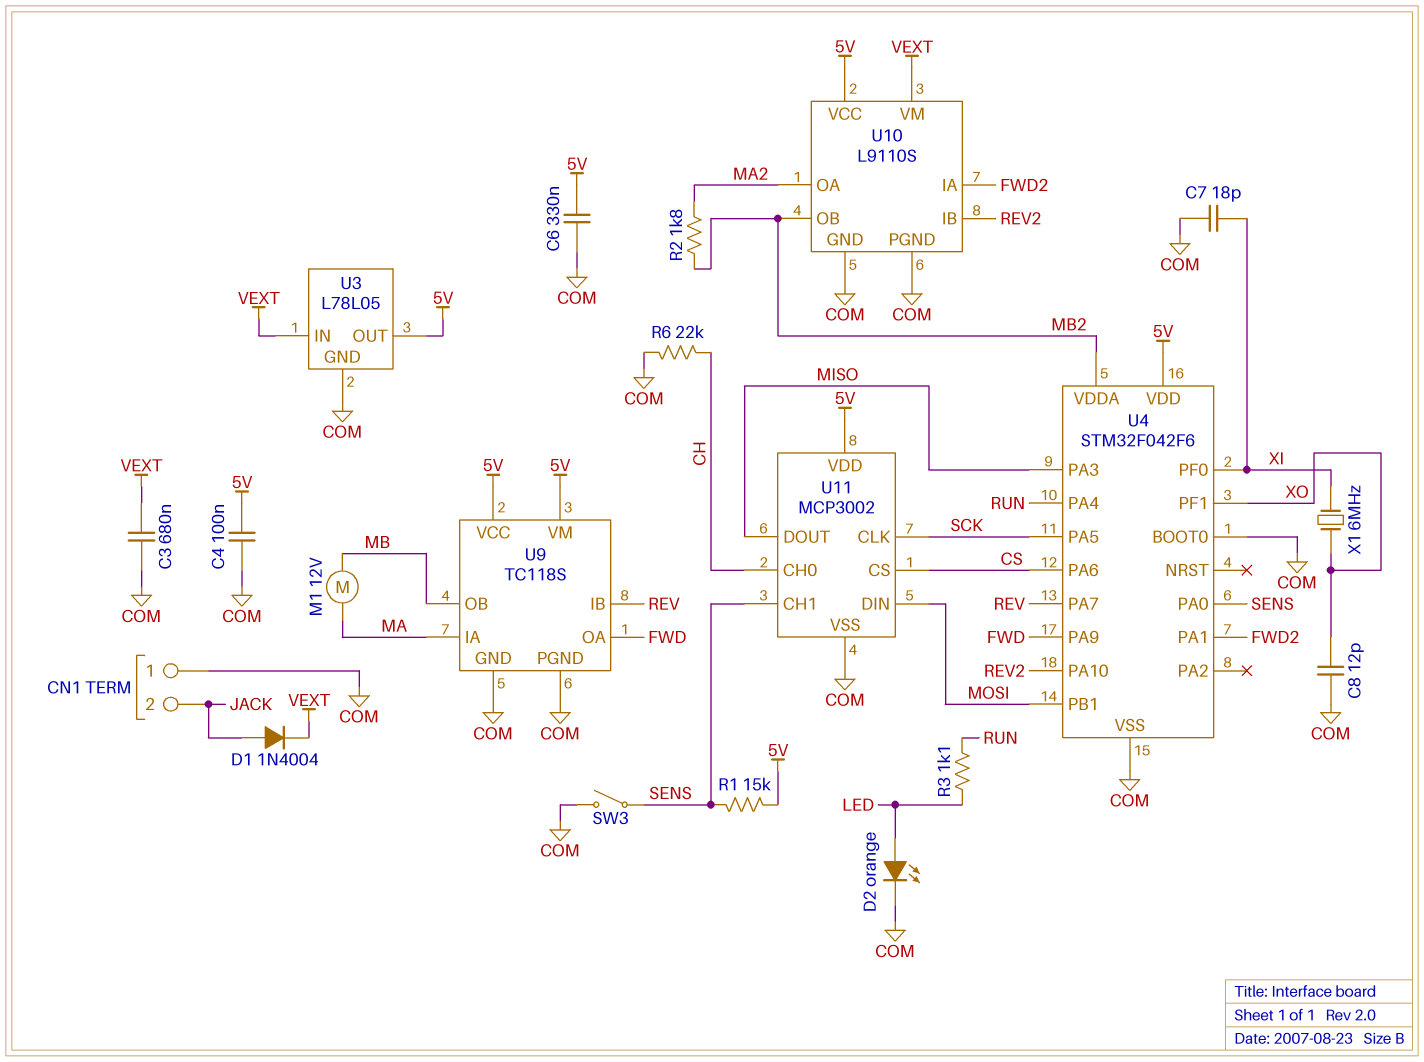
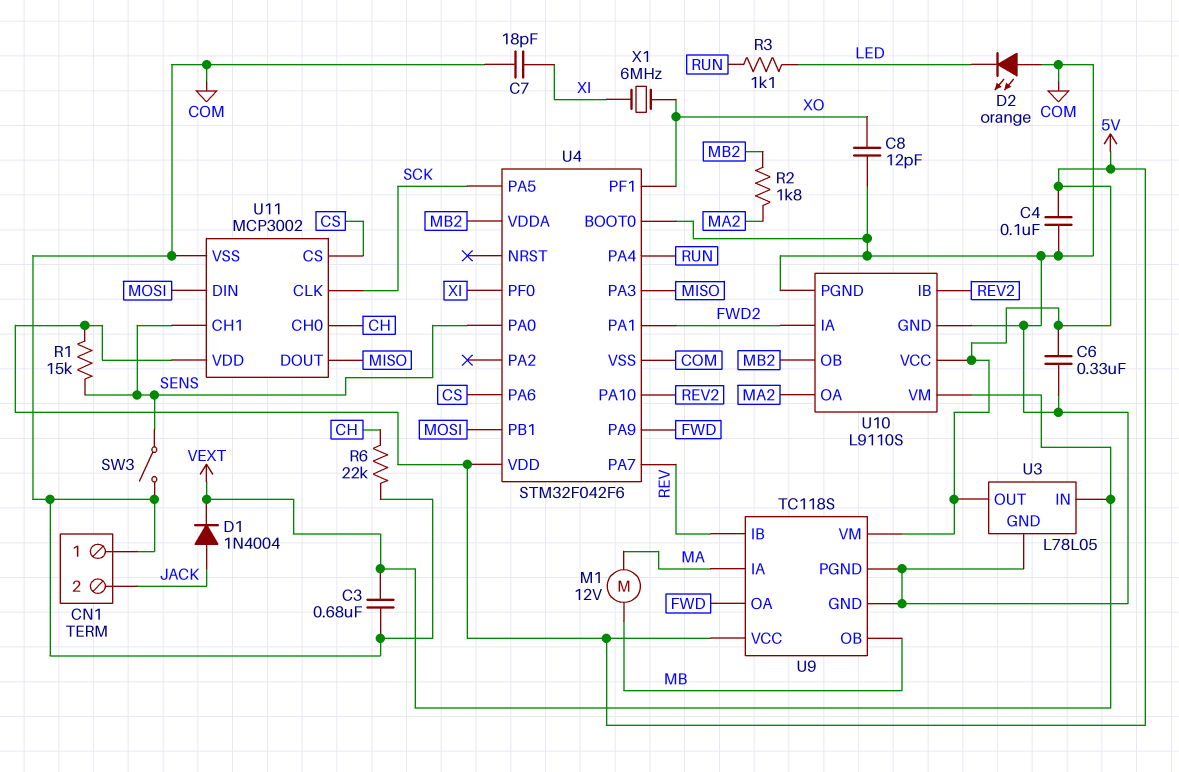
D2: LED orange (A LED, K COM) -> LED orange (A COM, K LED)

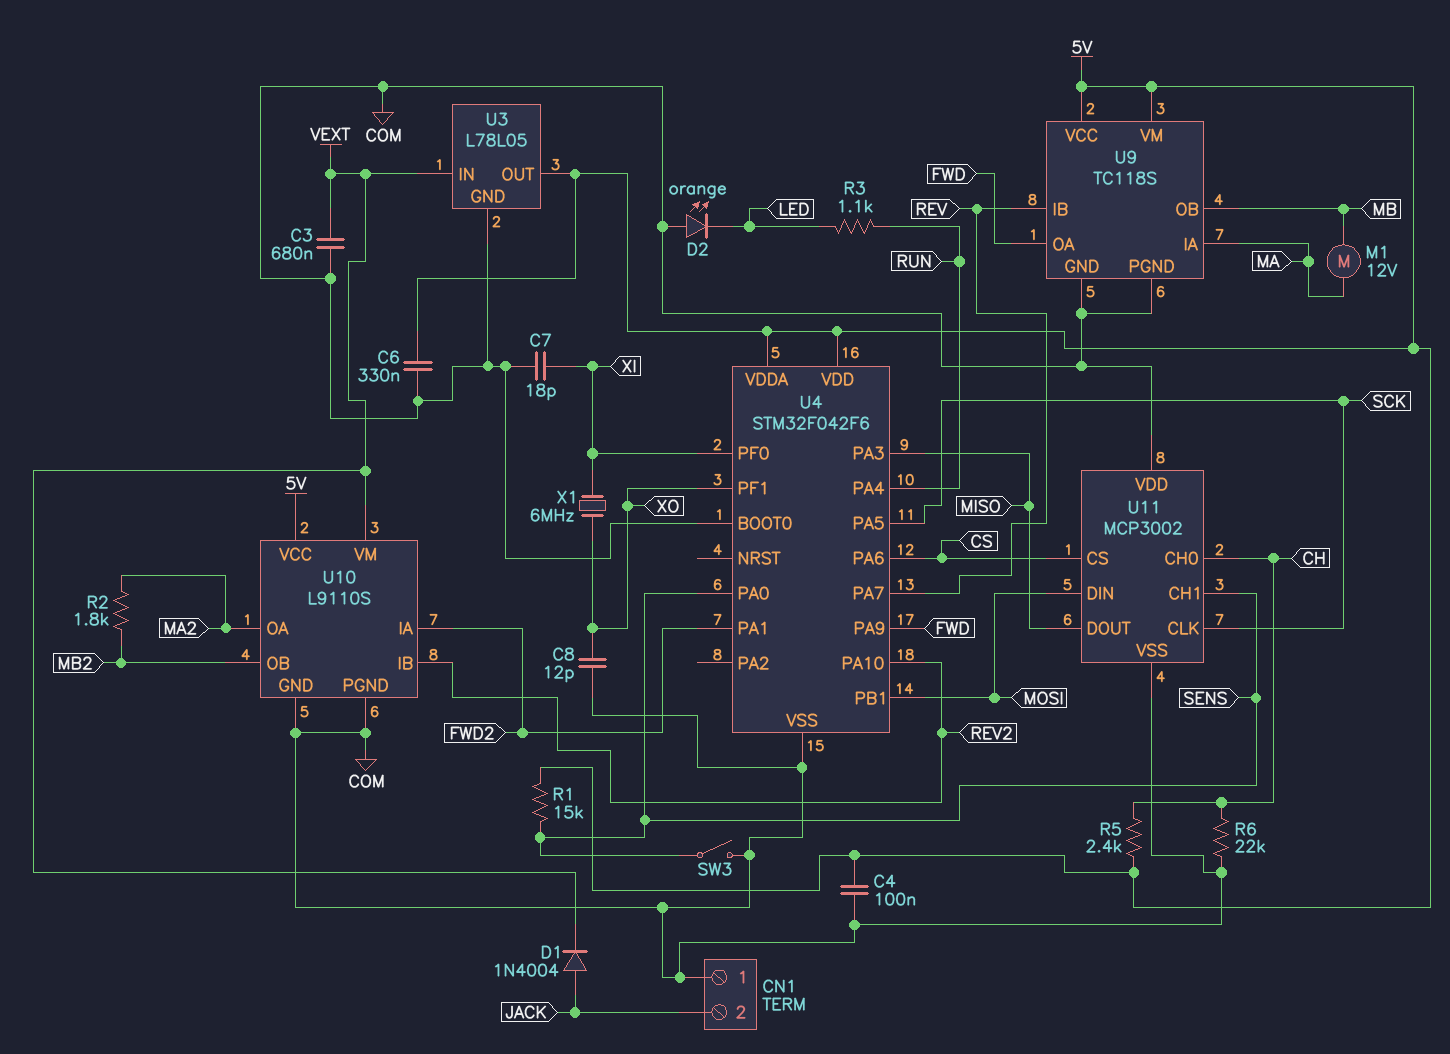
R5: none -> 2.4k (5V, CH)
U4 pin VDDA: MB2 -> 5V
U11 pin VDD: 5V -> COM

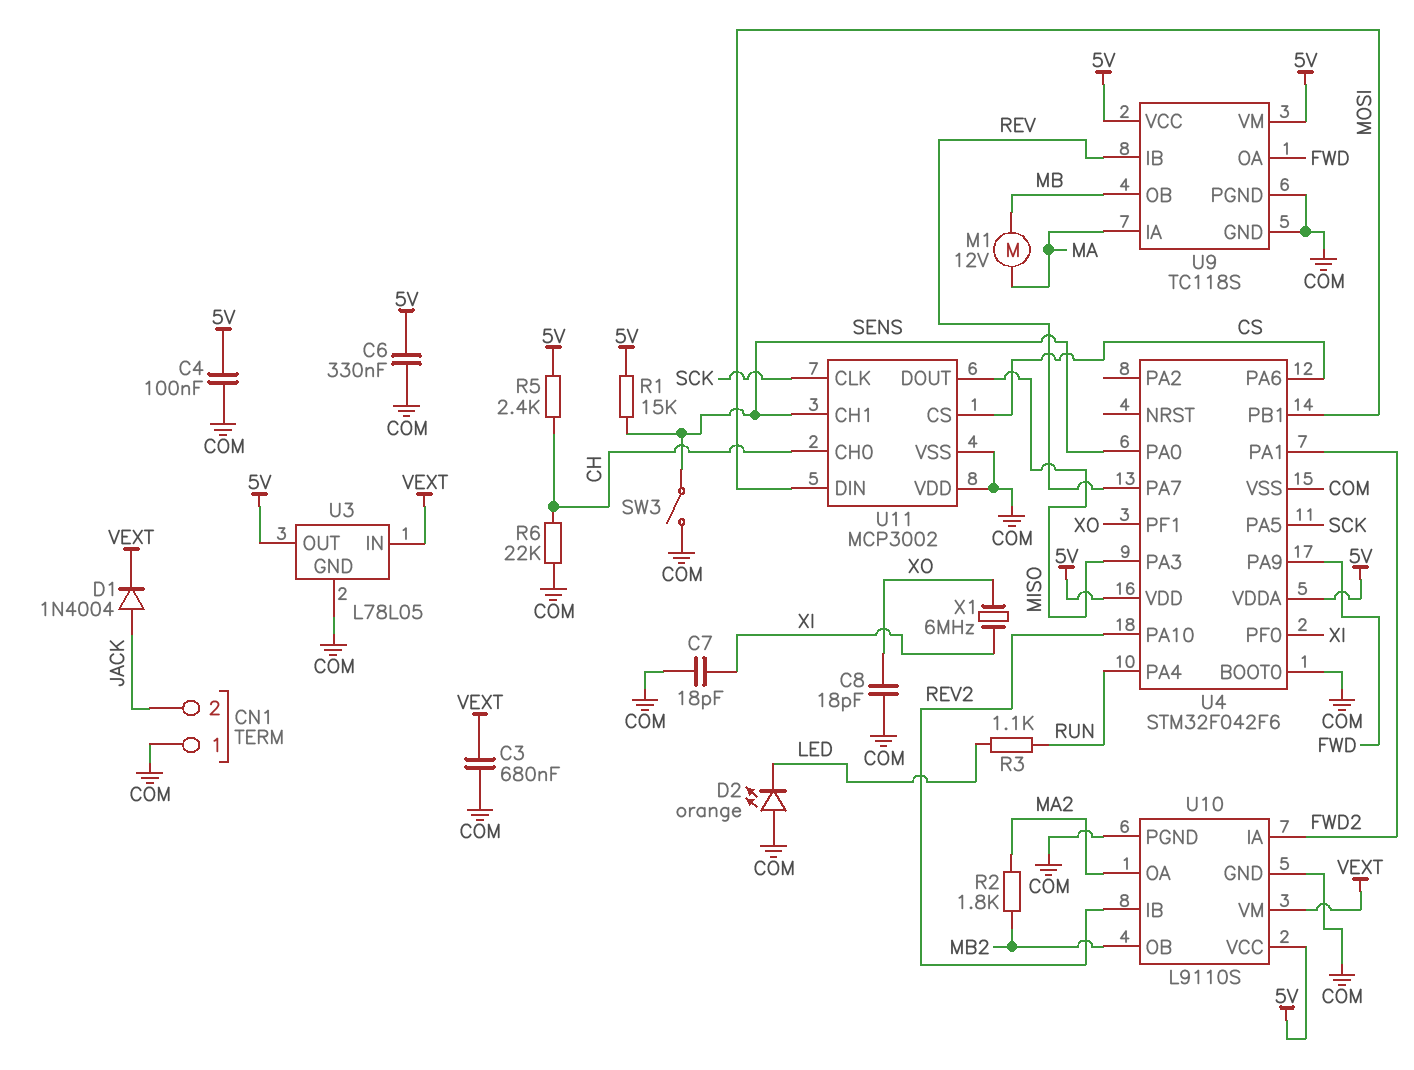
C8: 12pF (COM, XO) -> 18pF (COM, XO)

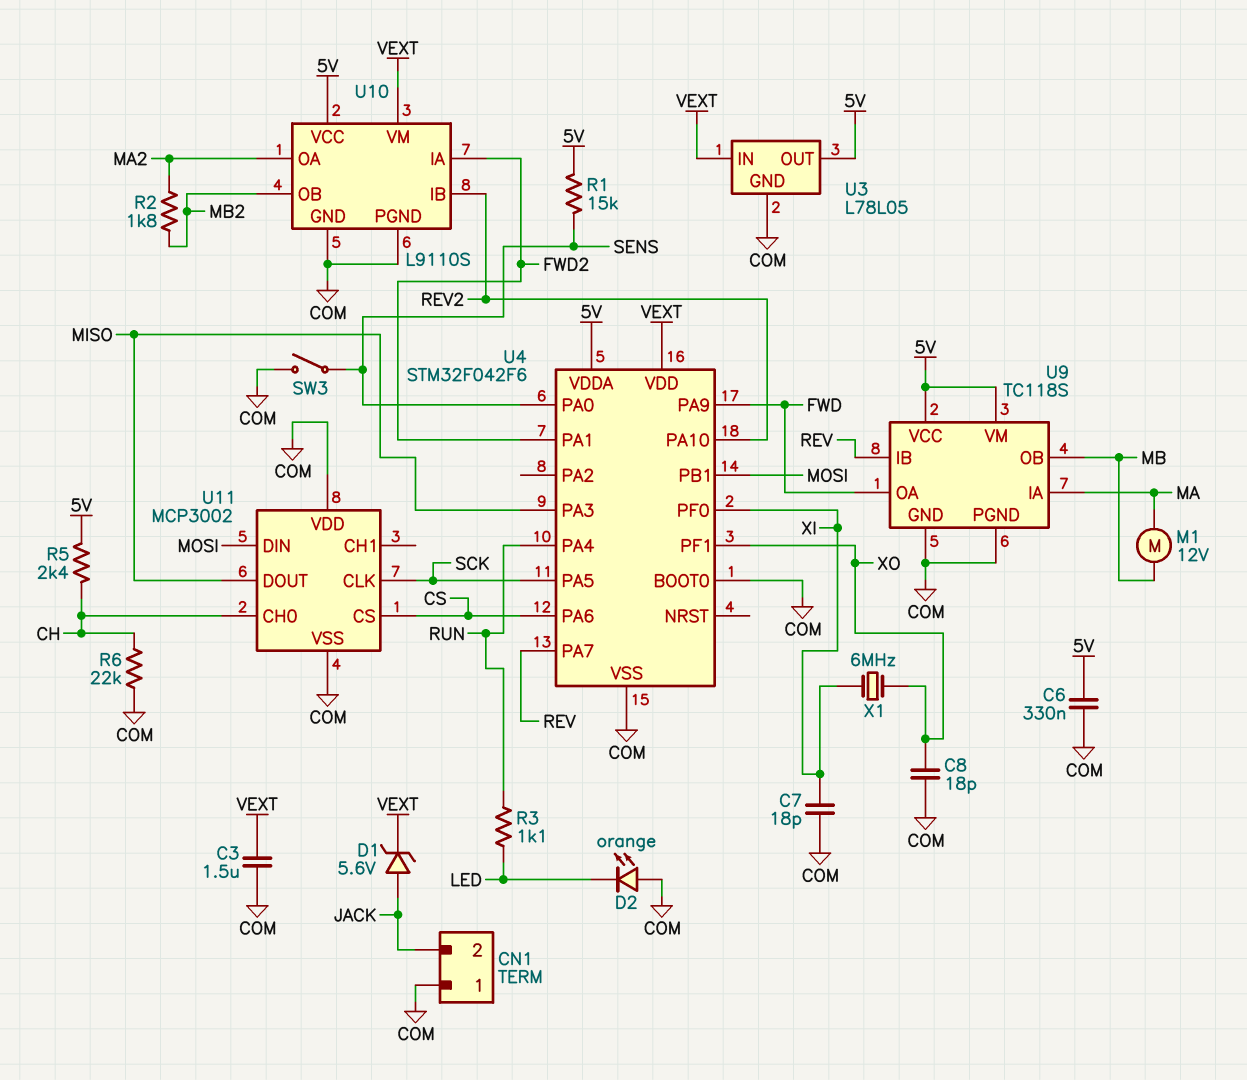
C3: 680nF (COM, VEXT) -> 1.5uF (COM, VEXT)
C4: 100nF (5V, COM) -> none
D1: diode 1N4004 (A JACK, K VEXT) -> zener 5.6V (A JACK, K VEXT)
U4 pin VDD: 5V -> VEXT
U11 pin CH1: SENS -> none

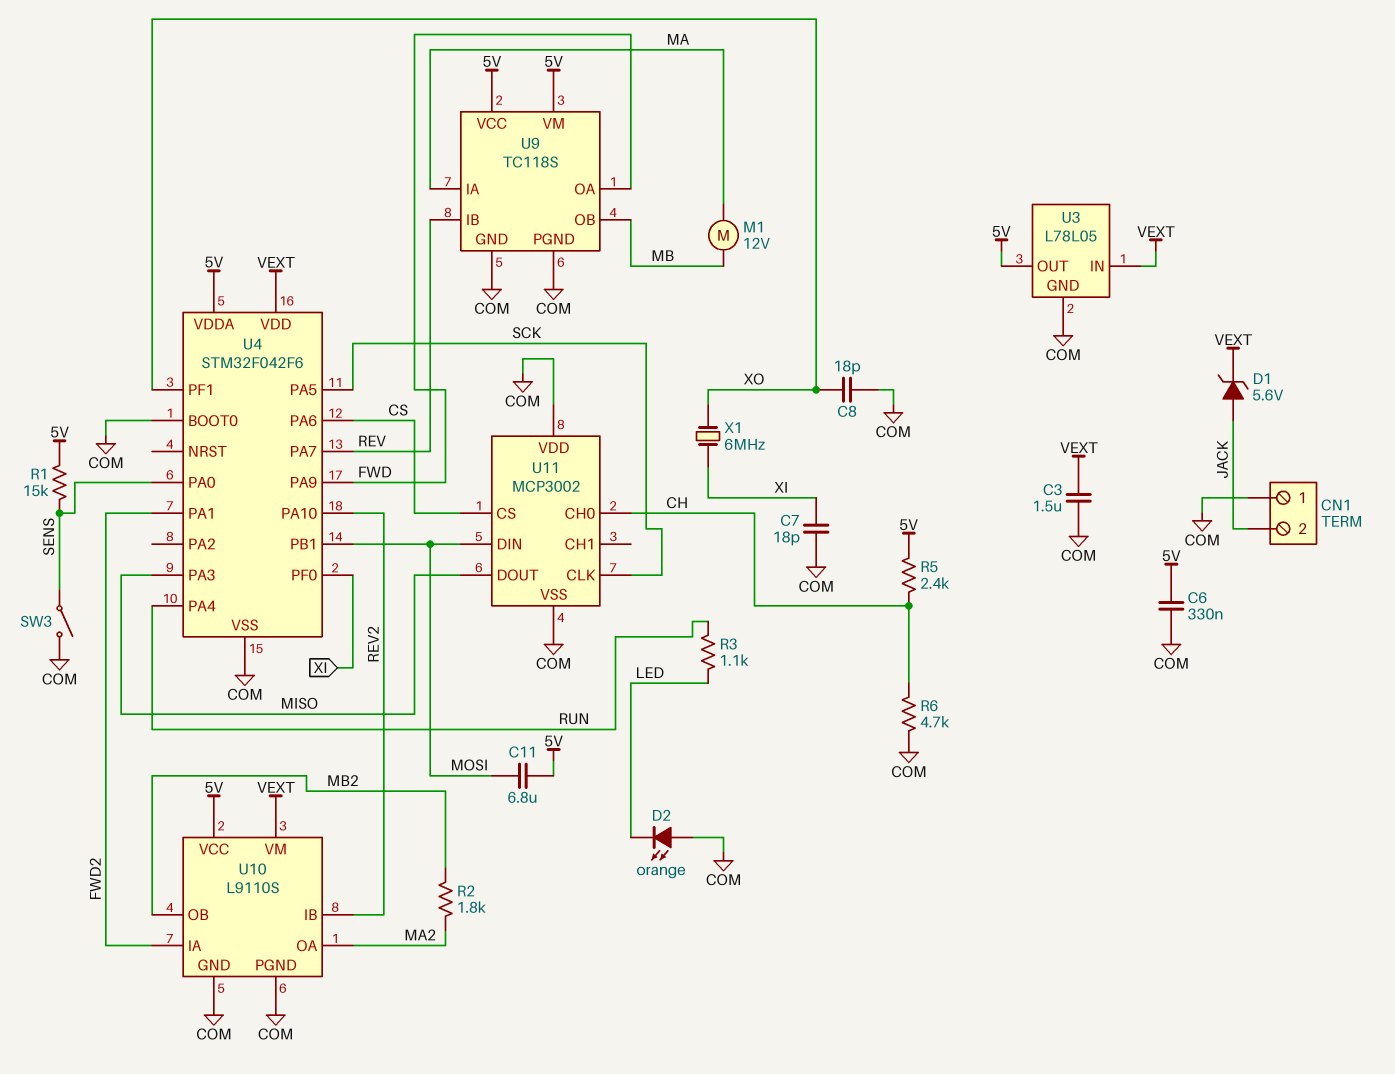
C11: none -> 6.8uF (5V, MOSI)
R6: 22k (CH, COM) -> 4.7k (CH, COM)

